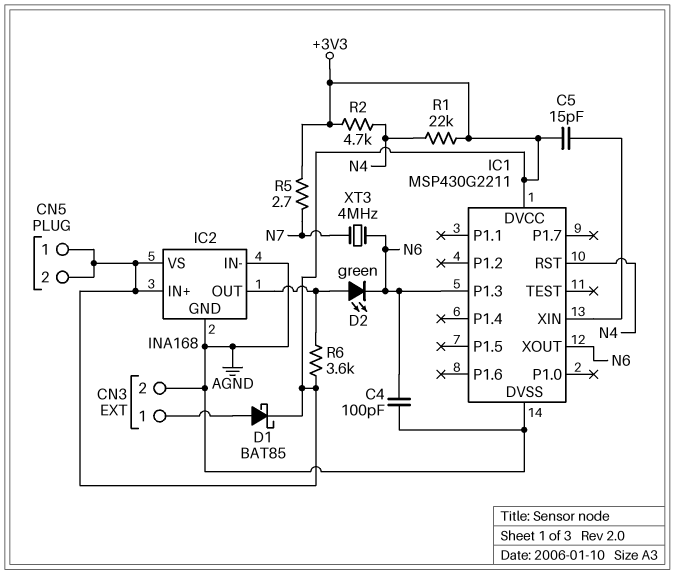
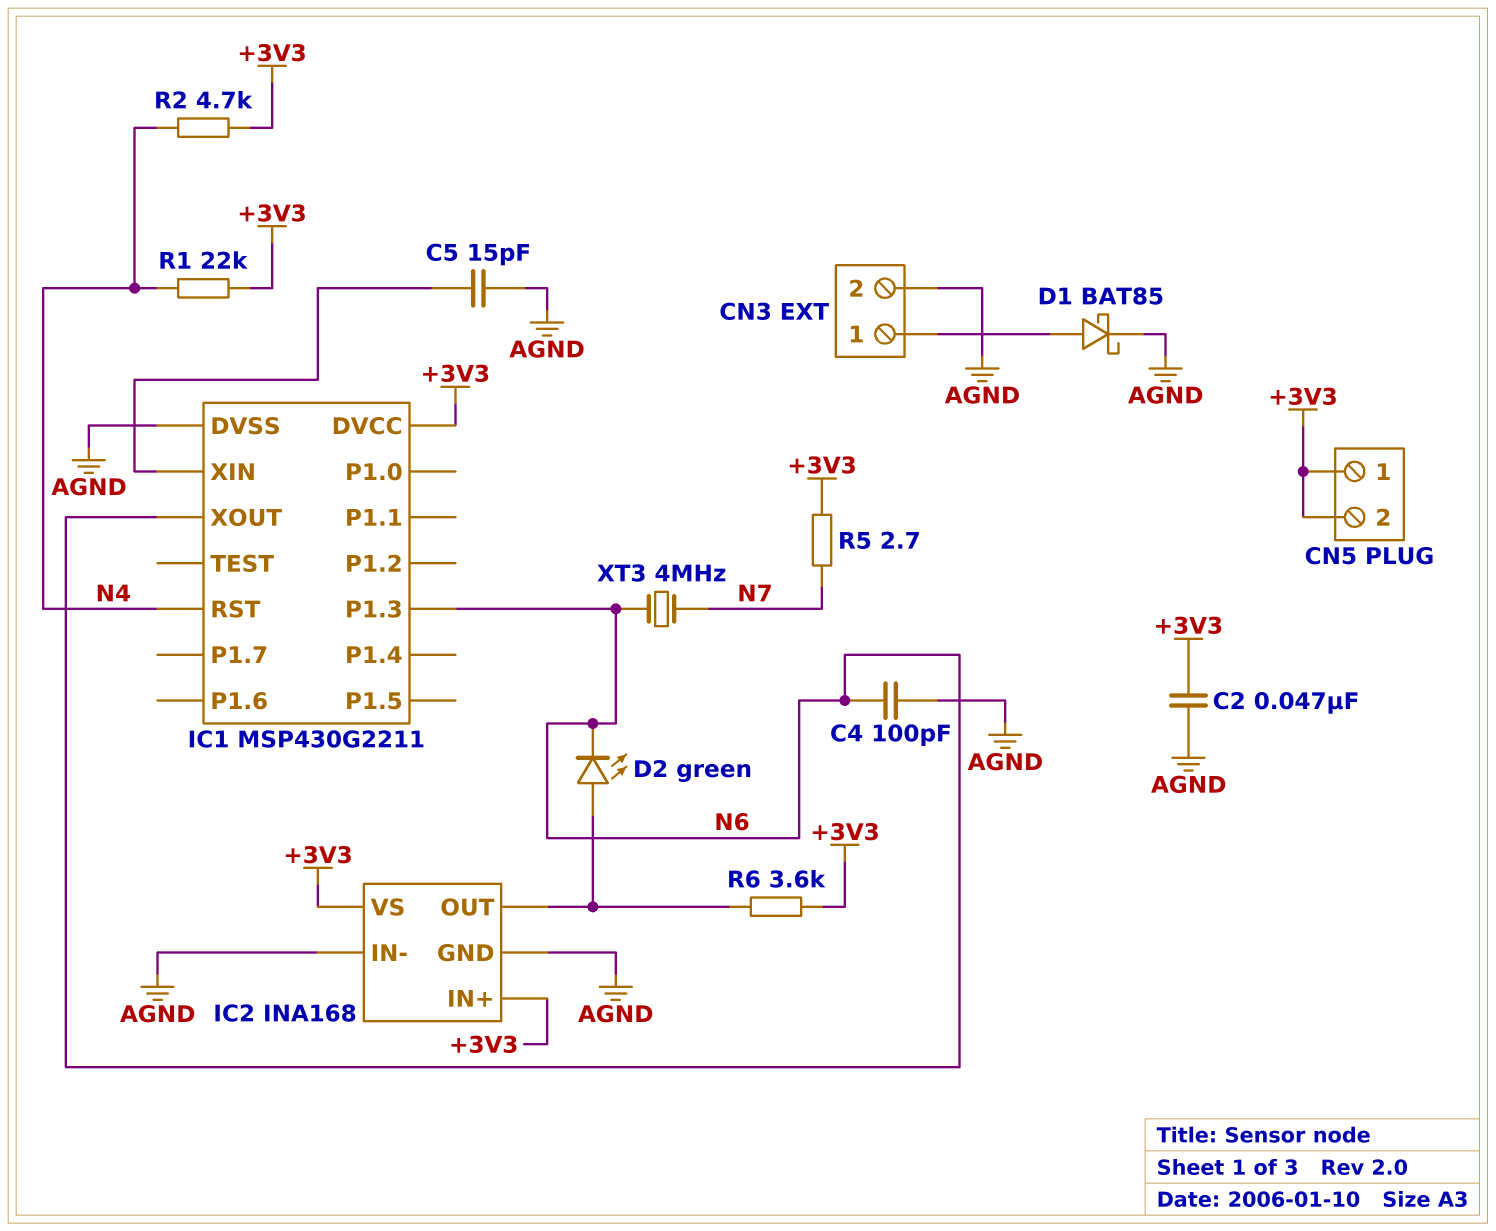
C2: none -> 47nF (+3V3, AGND)
C5: 15pF (+3V3, IC1/XIN) -> 15pF (AGND, IC1/XIN)
D1: schottky BAT85 (A CN3/1, K +3V3) -> schottky BAT85 (A CN3/1, K AGND)

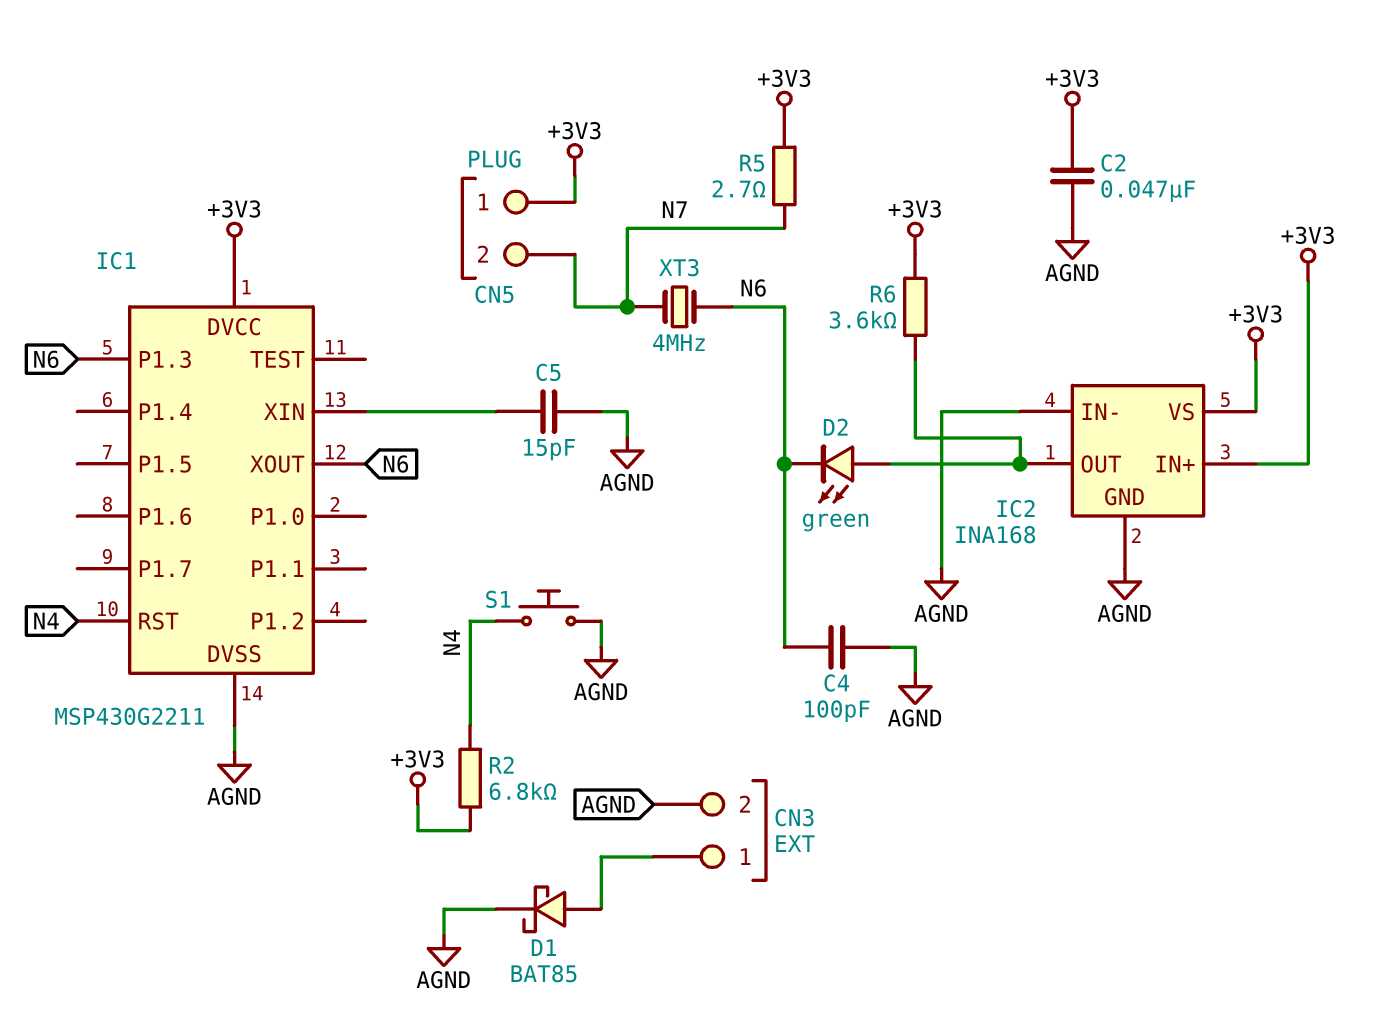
CN5 pin 2: +3V3 -> N7
R1: 22k (+3V3, N4) -> none
R2: 4.7k (+3V3, N4) -> 6.8k (+3V3, N4)
S1: none -> button (AGND, N4)

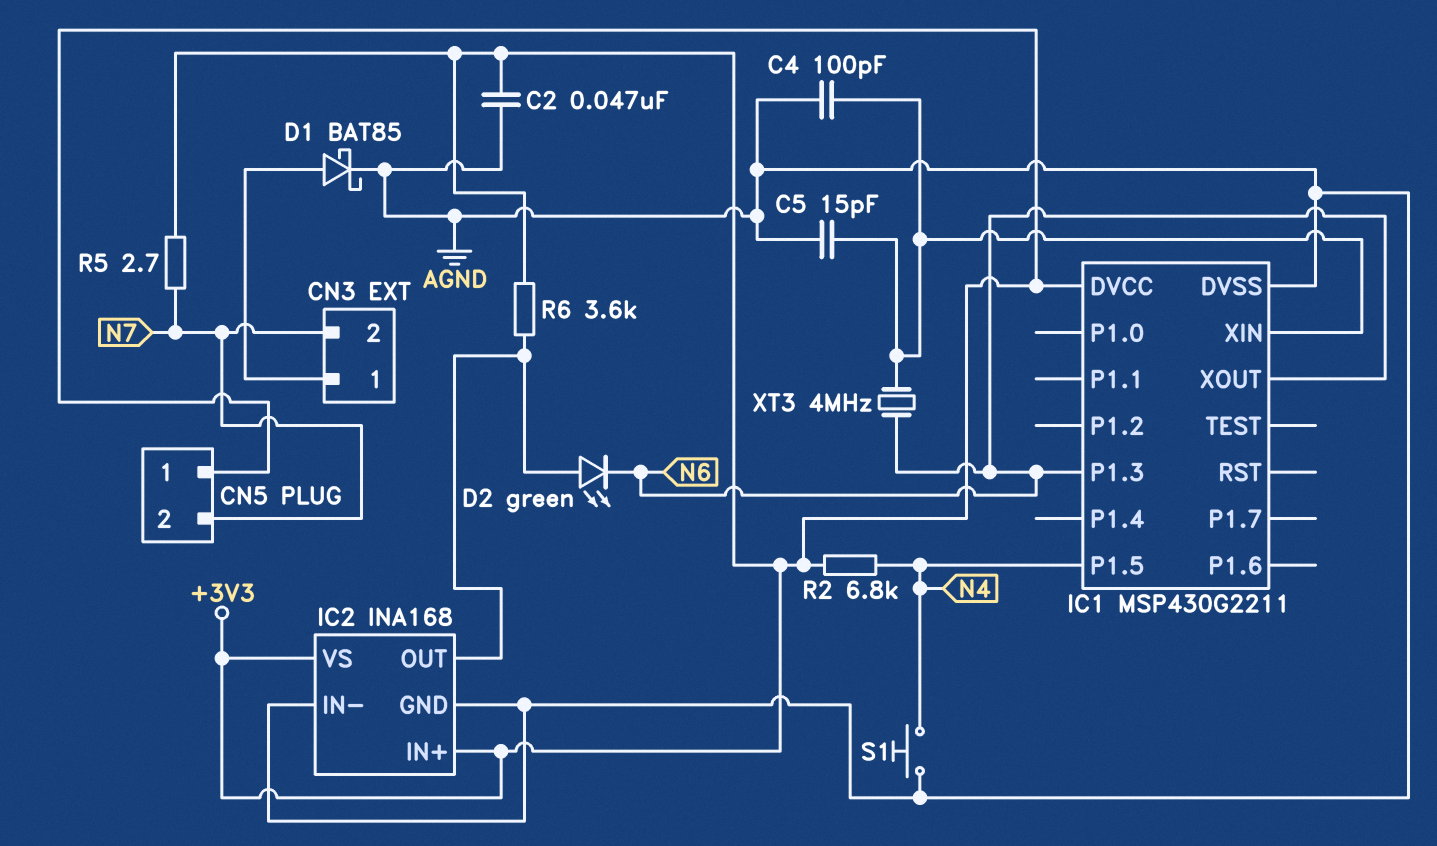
C4: 100pF (AGND, N6) -> 100pF (AGND, IC1/XIN)
CN3 pin 2: AGND -> N7
IC1 pin P1.5: none -> N4
IC1 pin RST: N4 -> none
XT3: 4MHz (N6, N7) -> 4MHz (IC1/XIN, N6)

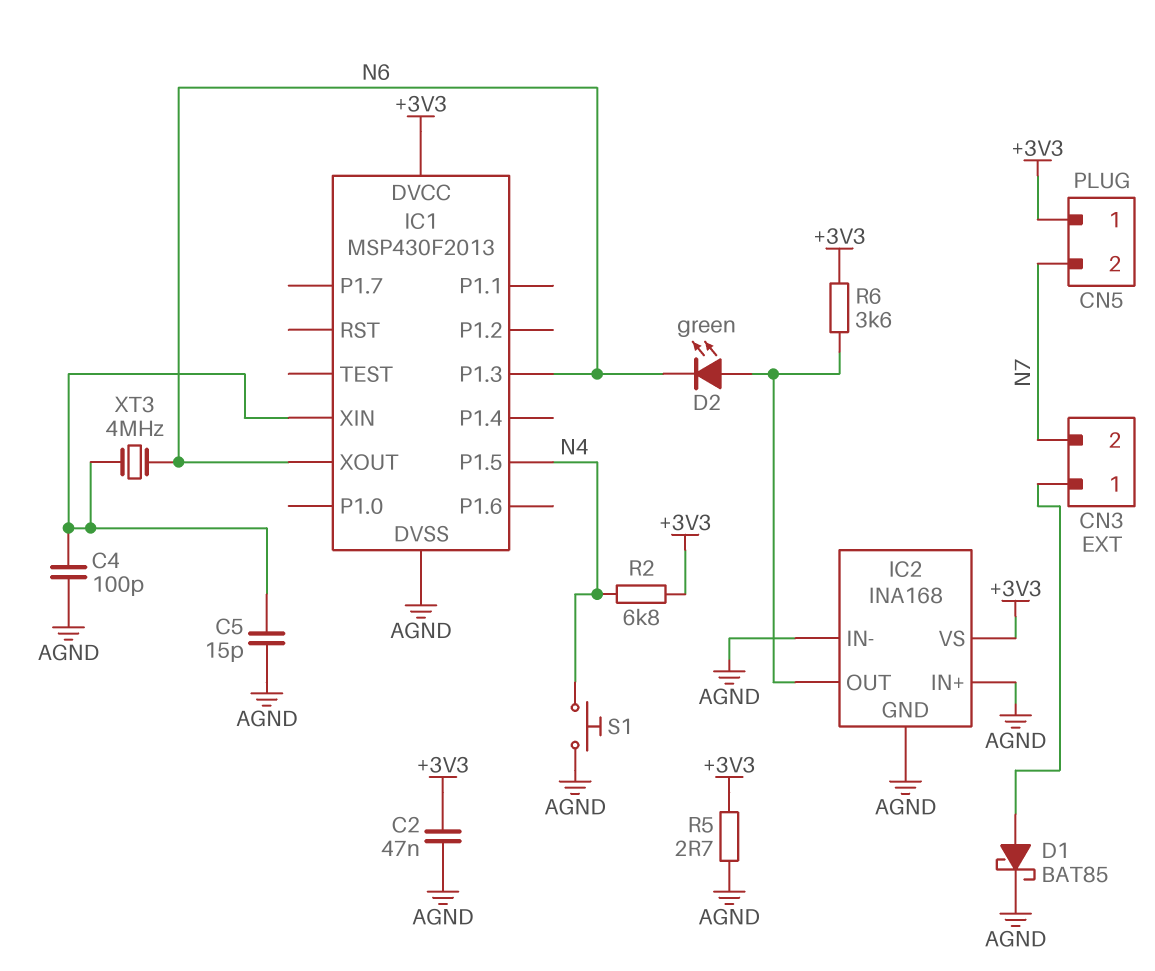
IC1: MSP430G2211 -> MSP430F2013
IC2 pin IN+: +3V3 -> AGND
R5: 2.7 (+3V3, N7) -> 2.7 (+3V3, AGND)

